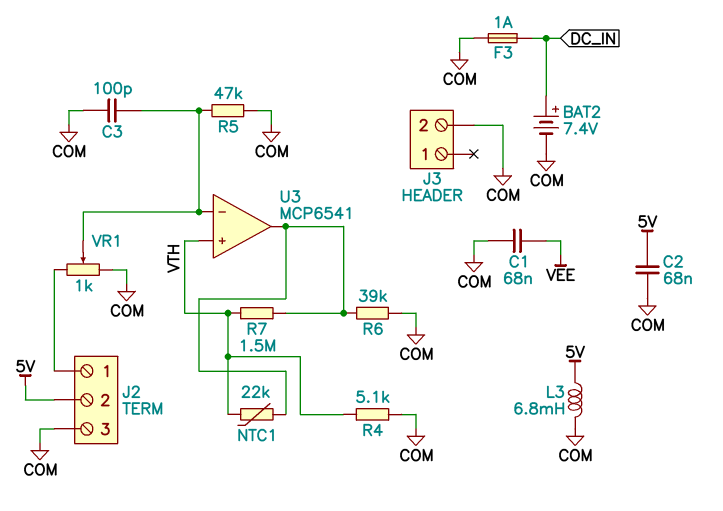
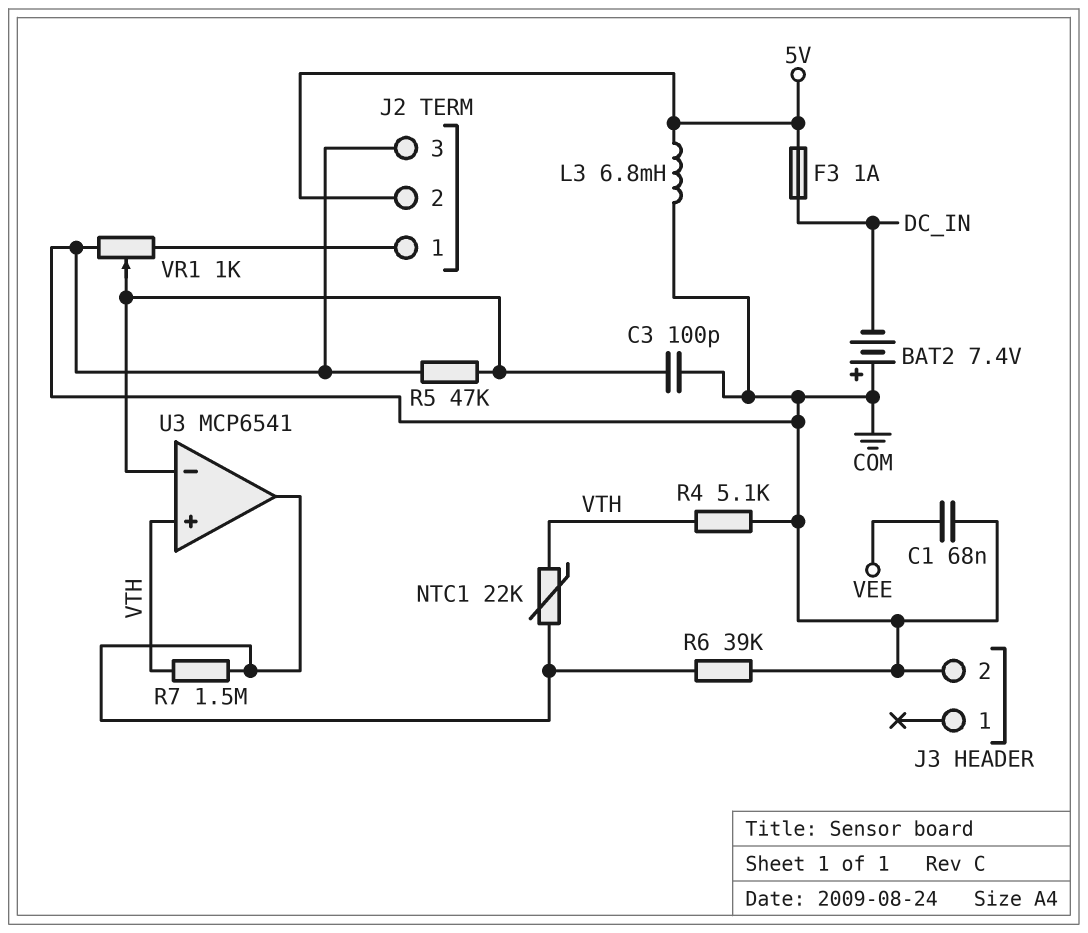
BAT2: 7.4V (plus DC_IN, minus COM) -> 7.4V (plus COM, minus DC_IN)
C2: 68nF (5V, COM) -> none
F3: 1A (COM, DC_IN) -> 1A (5V, DC_IN)

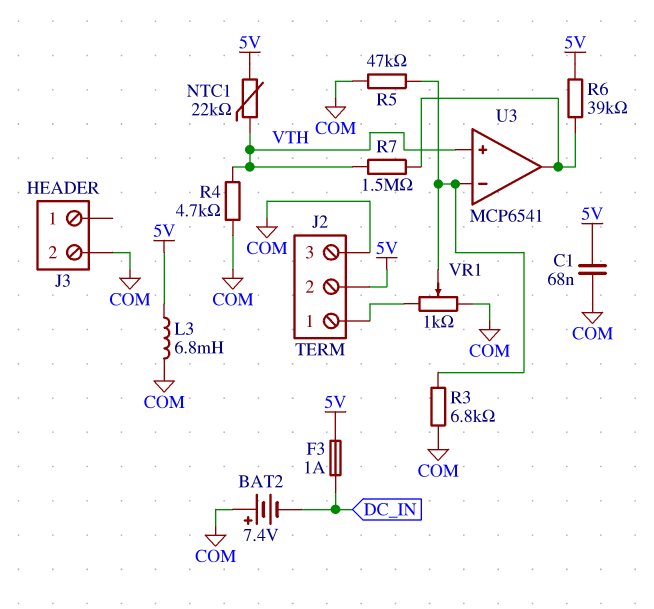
C1: 68nF (COM, VEE) -> 68nF (5V, COM)
C3: 100pF (COM, U3/in-) -> none
NTC1: 22k (U3/out, VTH) -> 22k (5V, VTH)
R3: none -> 6.8k (COM, U3/in-)
R4: 5.1k (COM, VTH) -> 4.7k (COM, VTH)
R6: 39k (COM, U3/out) -> 39k (5V, U3/out)

